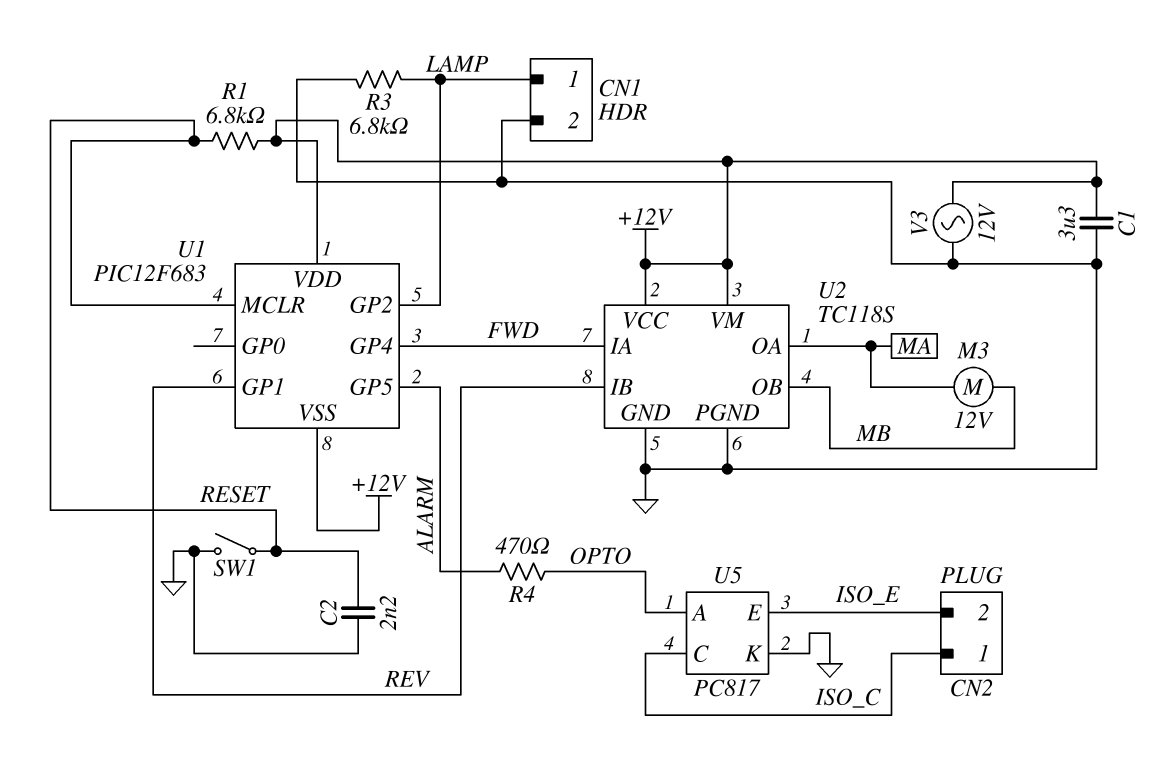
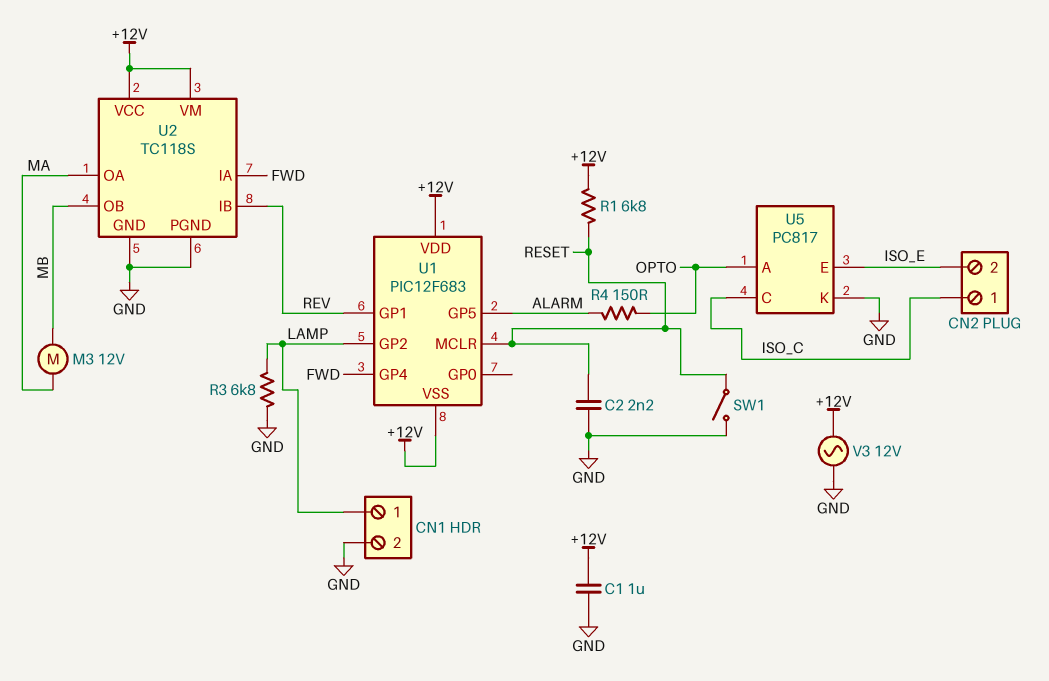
C1: 3.3uF (+12V, GND) -> 1uF (+12V, GND)
R4: 470 (ALARM, OPTO) -> 150 (ALARM, OPTO)

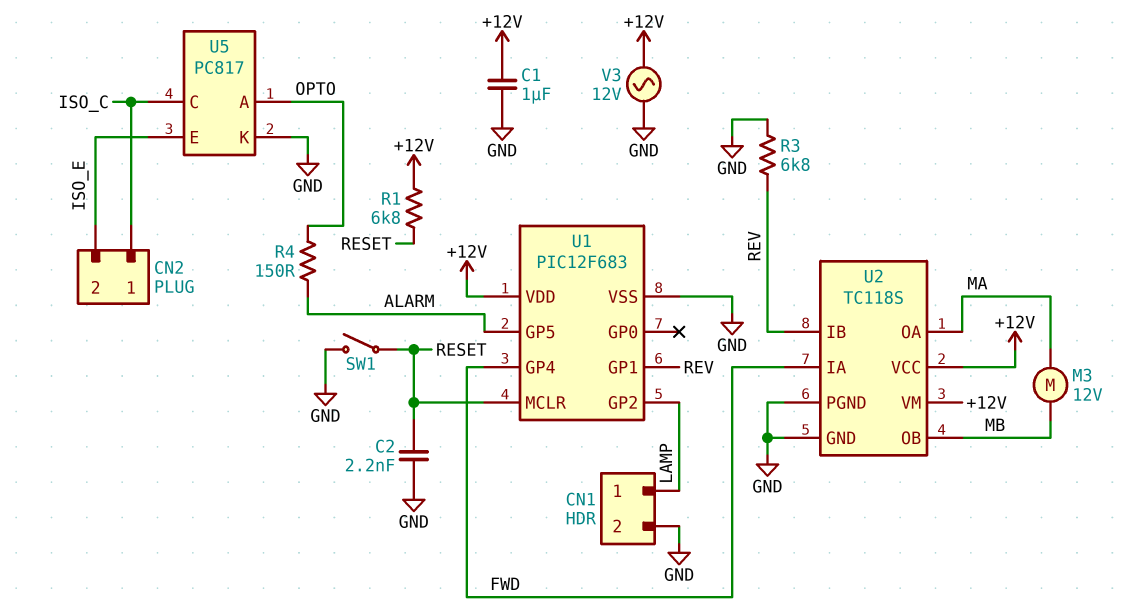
R3: 6.8k (GND, LAMP) -> 6.8k (GND, REV)
U1 pin VSS: +12V -> GND

